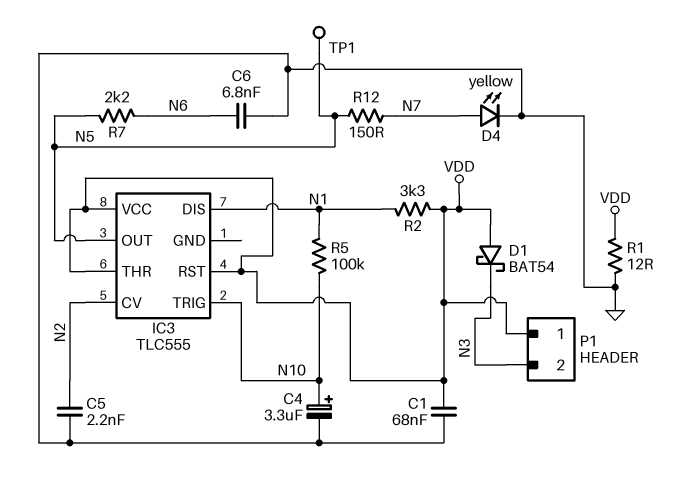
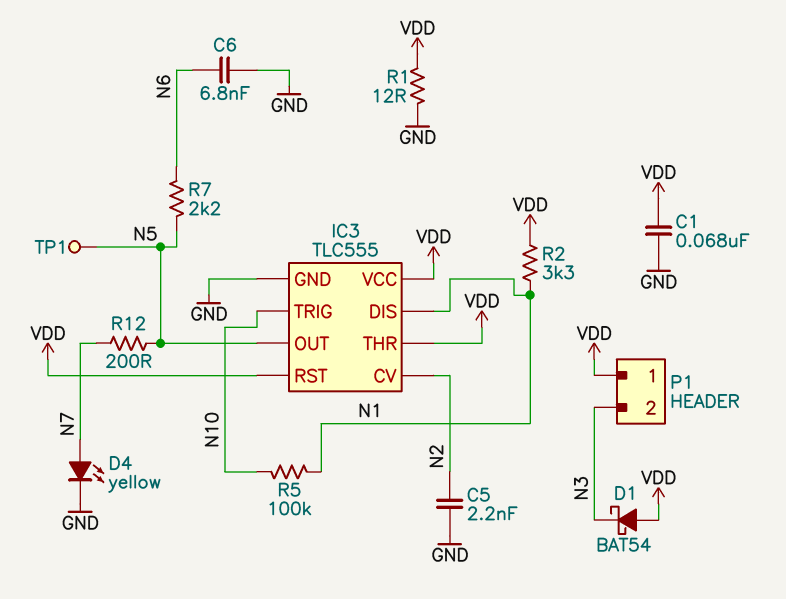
C4: 3.3uF (plus N10, minus GND) -> none
IC3 pin GND: none -> GND
R12: 150 (N5, N7) -> 200 (N5, N7)

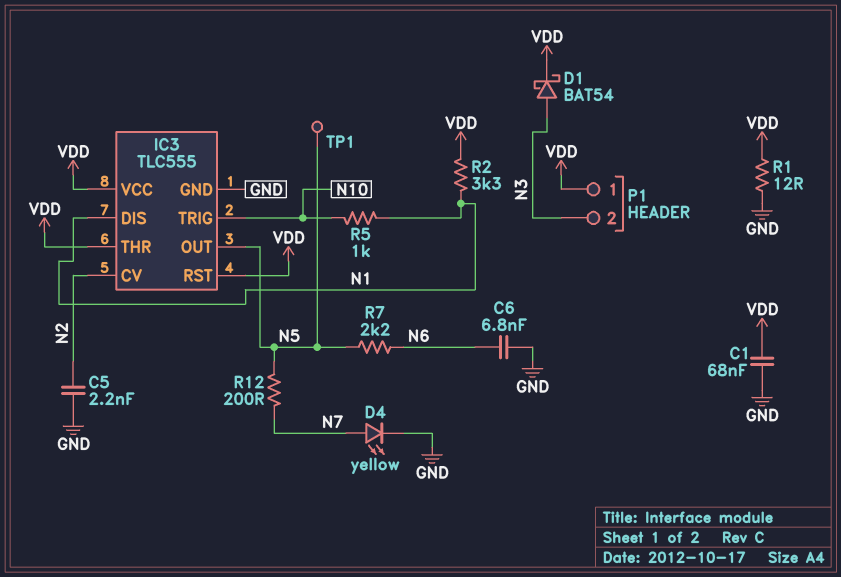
D1: schottky BAT54 (A VDD, K N3) -> schottky BAT54 (A N3, K VDD)
R5: 100k (N1, N10) -> 1k (N1, N10)

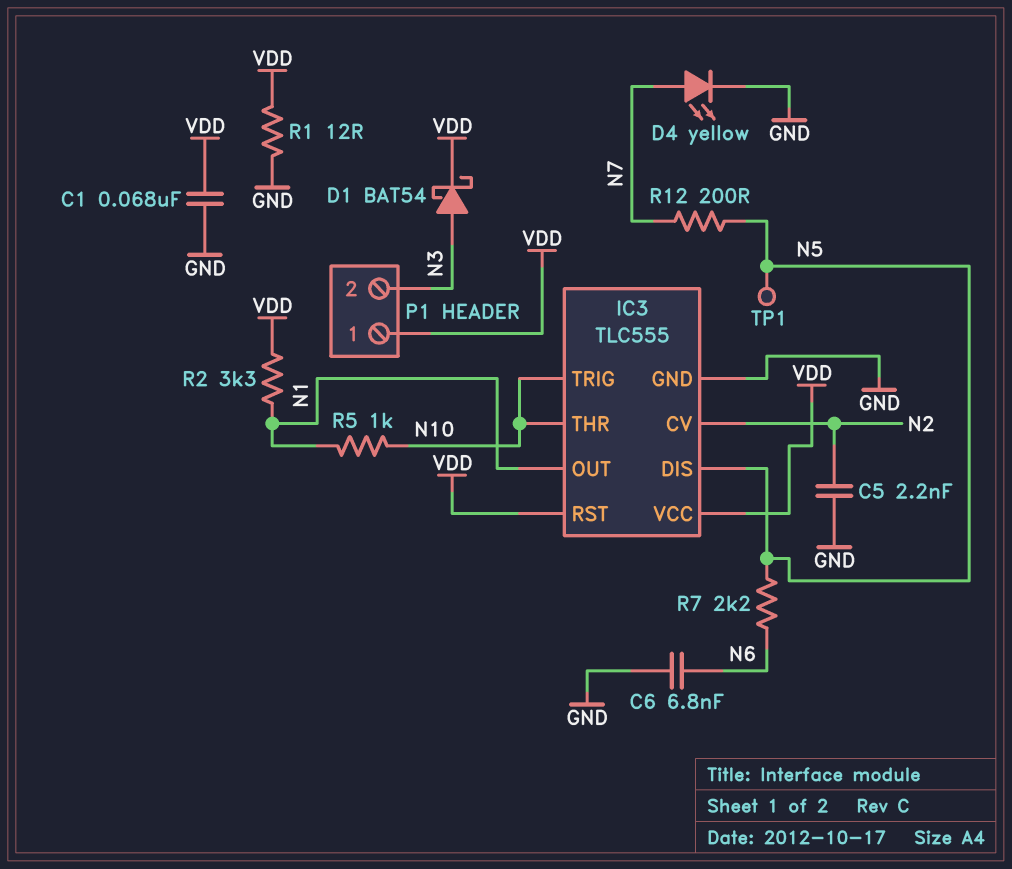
IC3 pin DIS: N1 -> N5
IC3 pin OUT: N5 -> N1
IC3 pin THR: VDD -> N10

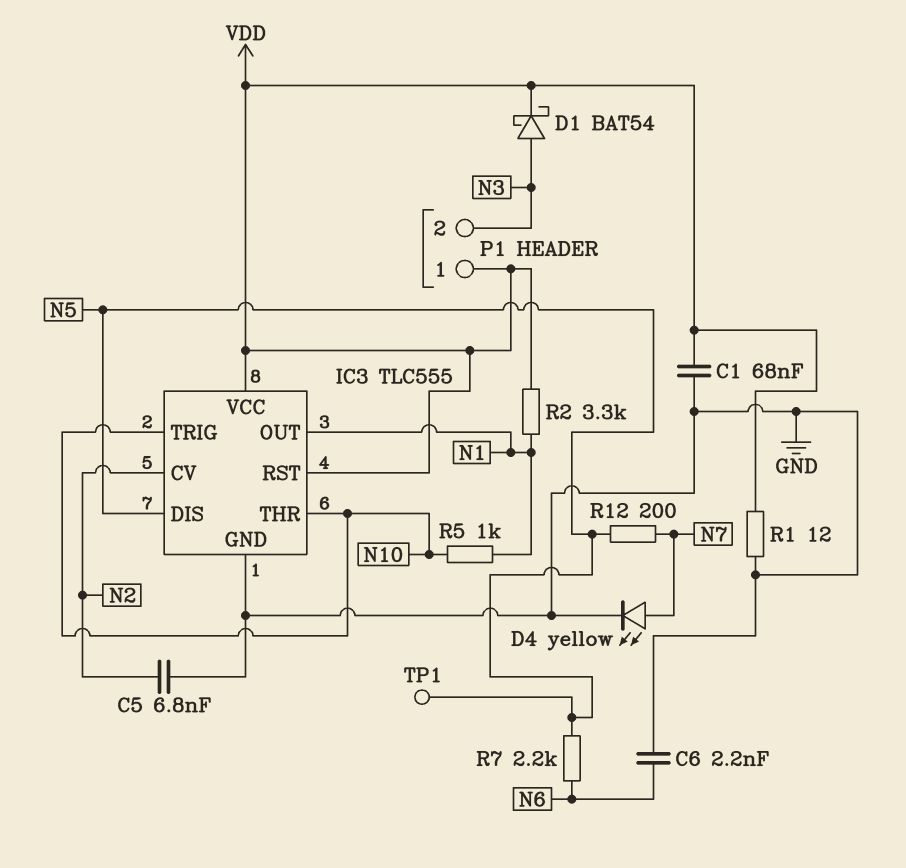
C5: 2.2nF (GND, N2) -> 6.8nF (GND, N2)
C6: 6.8nF (GND, N6) -> 2.2nF (GND, N6)

